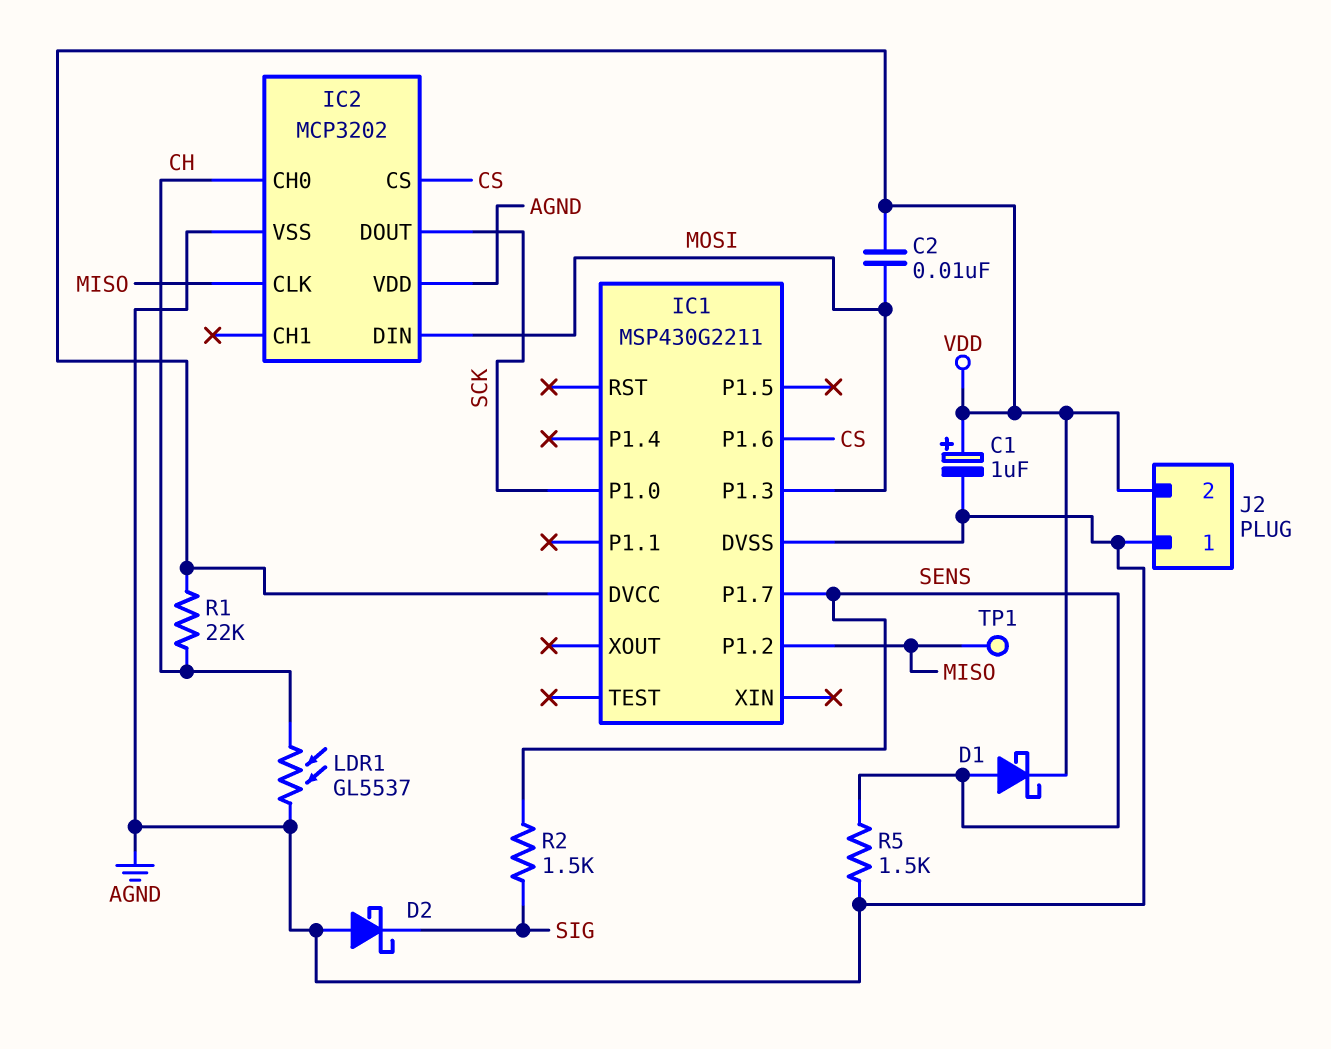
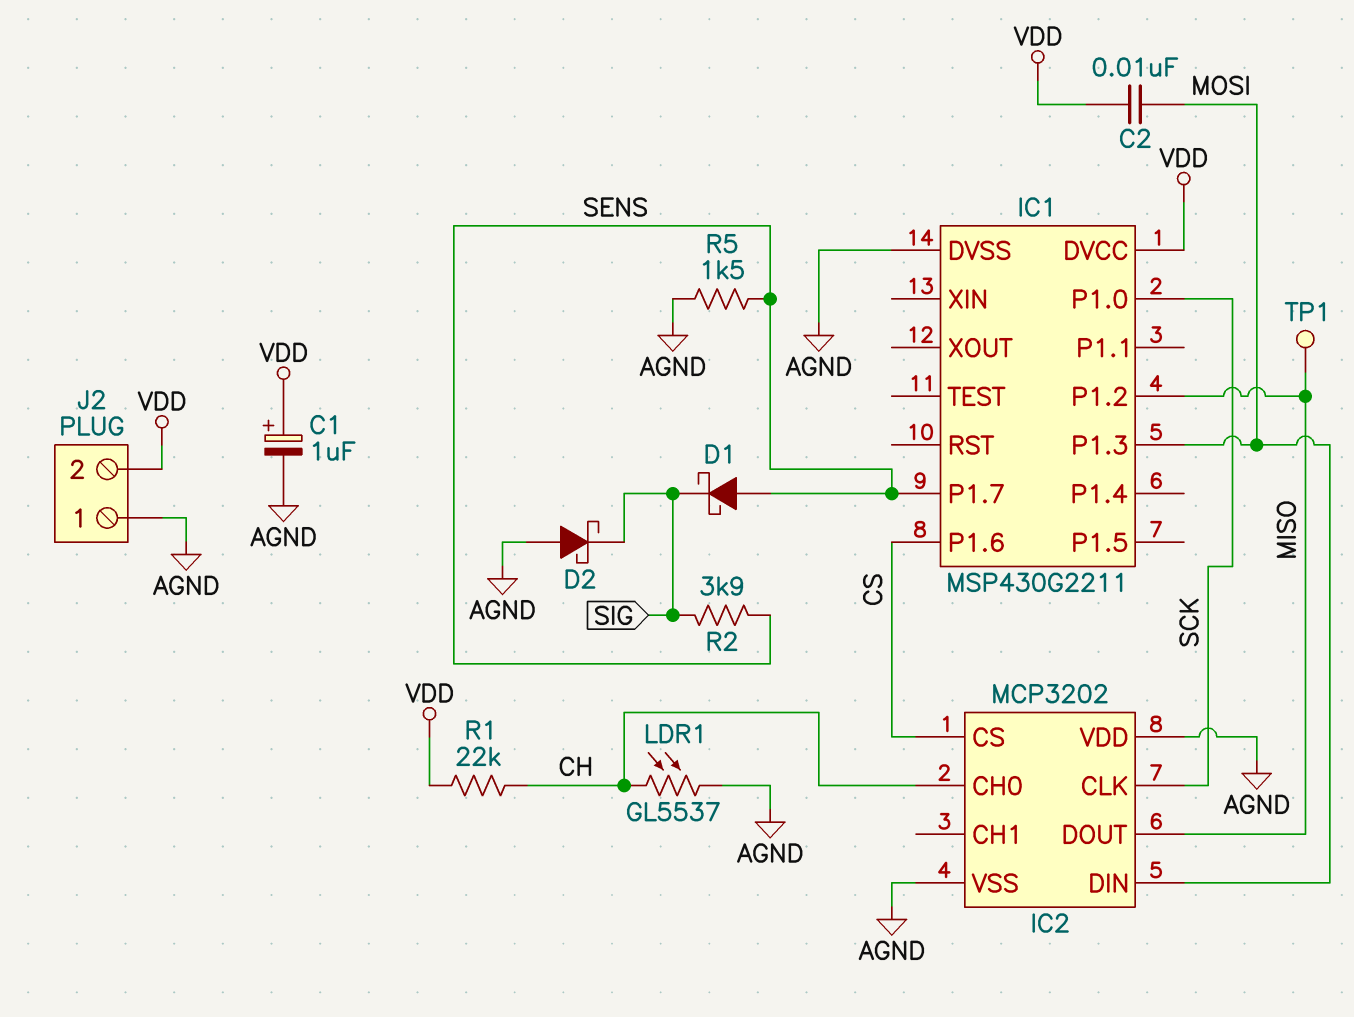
D1: schottky (A SENS, K VDD) -> schottky (A SENS, K SIG)
IC2 pin CLK: MISO -> SCK
IC2 pin DOUT: SCK -> MISO
R2: 1.5k (SENS, SIG) -> 3.9k (SENS, SIG)

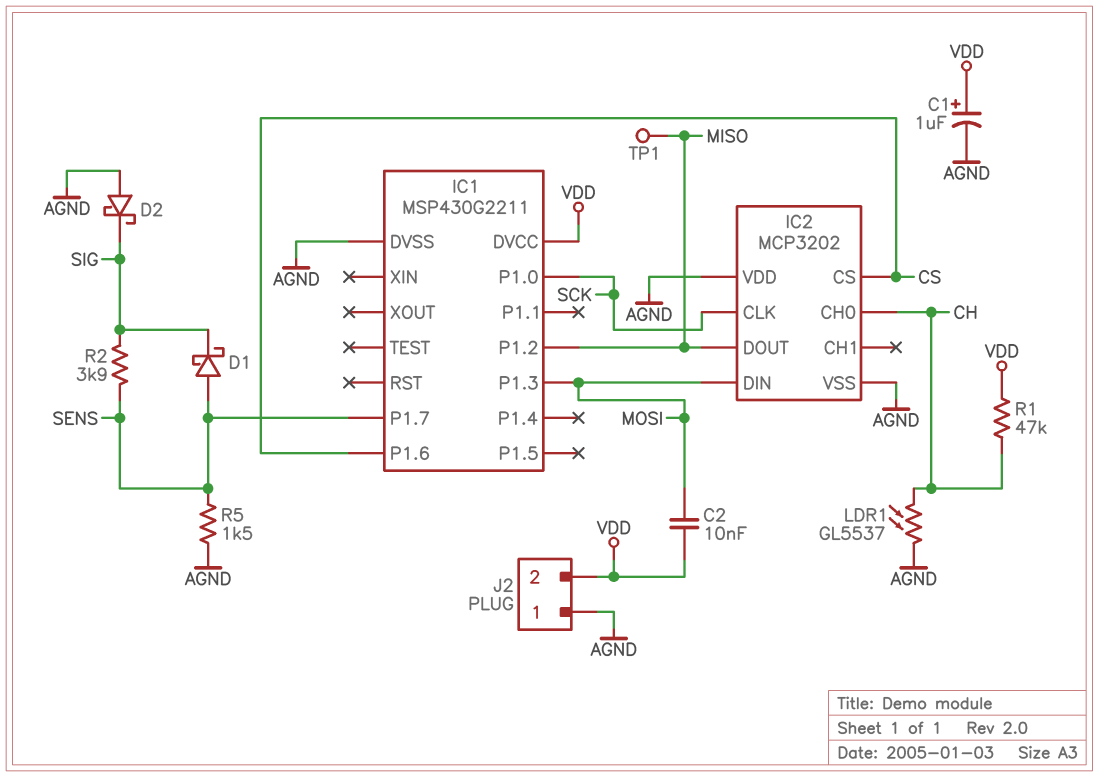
R1: 22k (CH, VDD) -> 47k (CH, VDD)

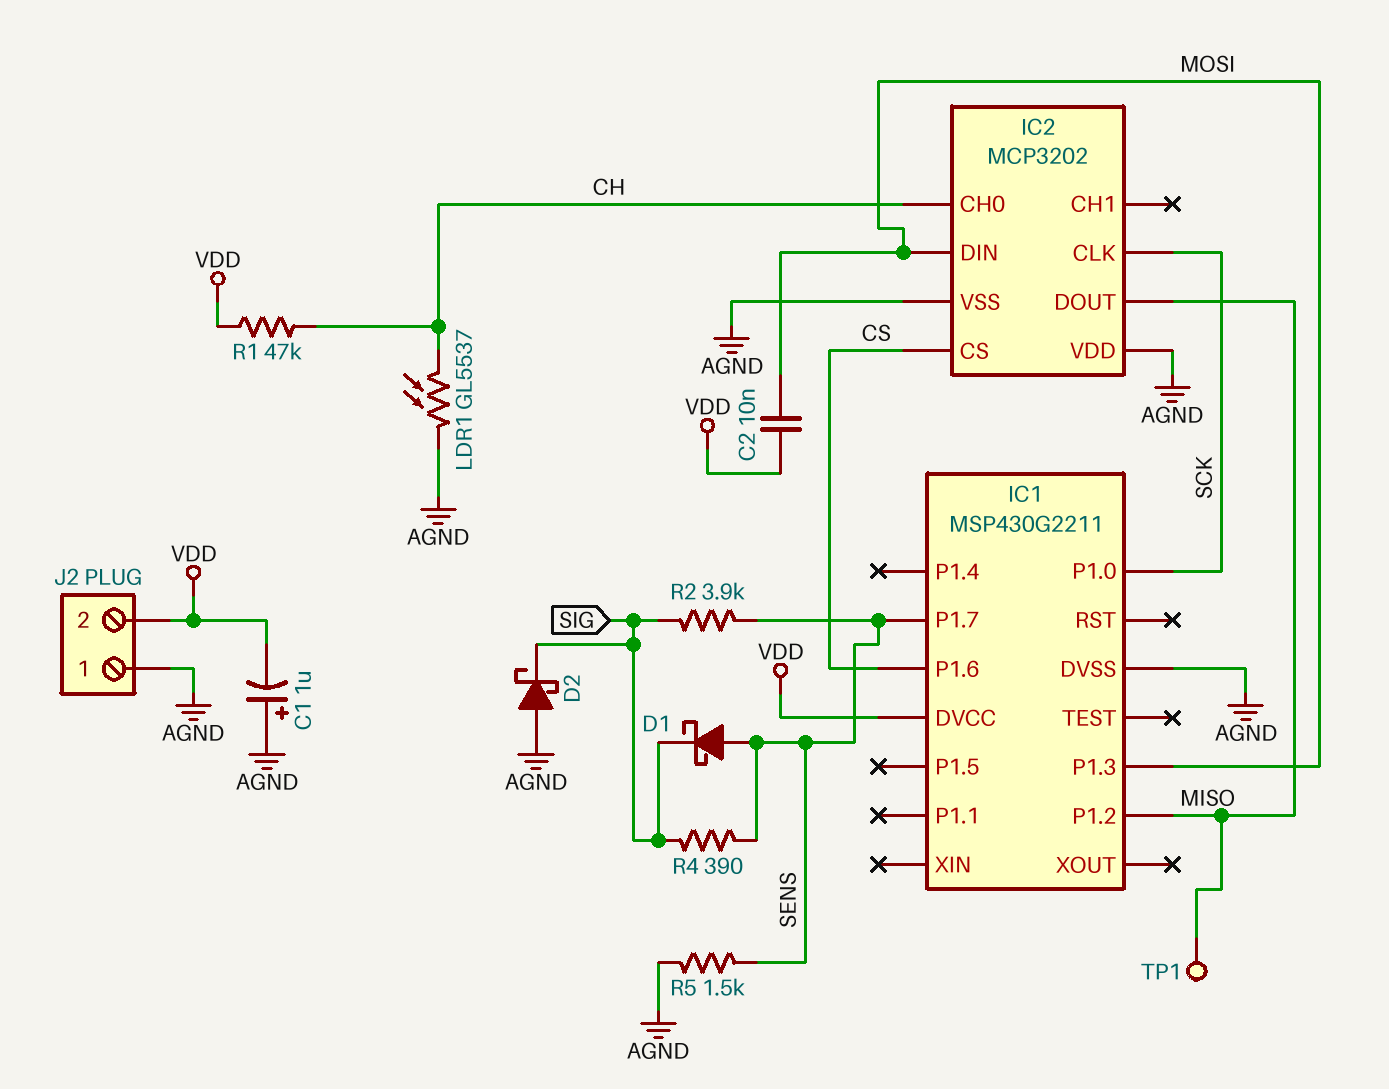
C1: 1uF (plus VDD, minus AGND) -> 1uF (plus AGND, minus VDD)
R4: none -> 390 (SENS, SIG)

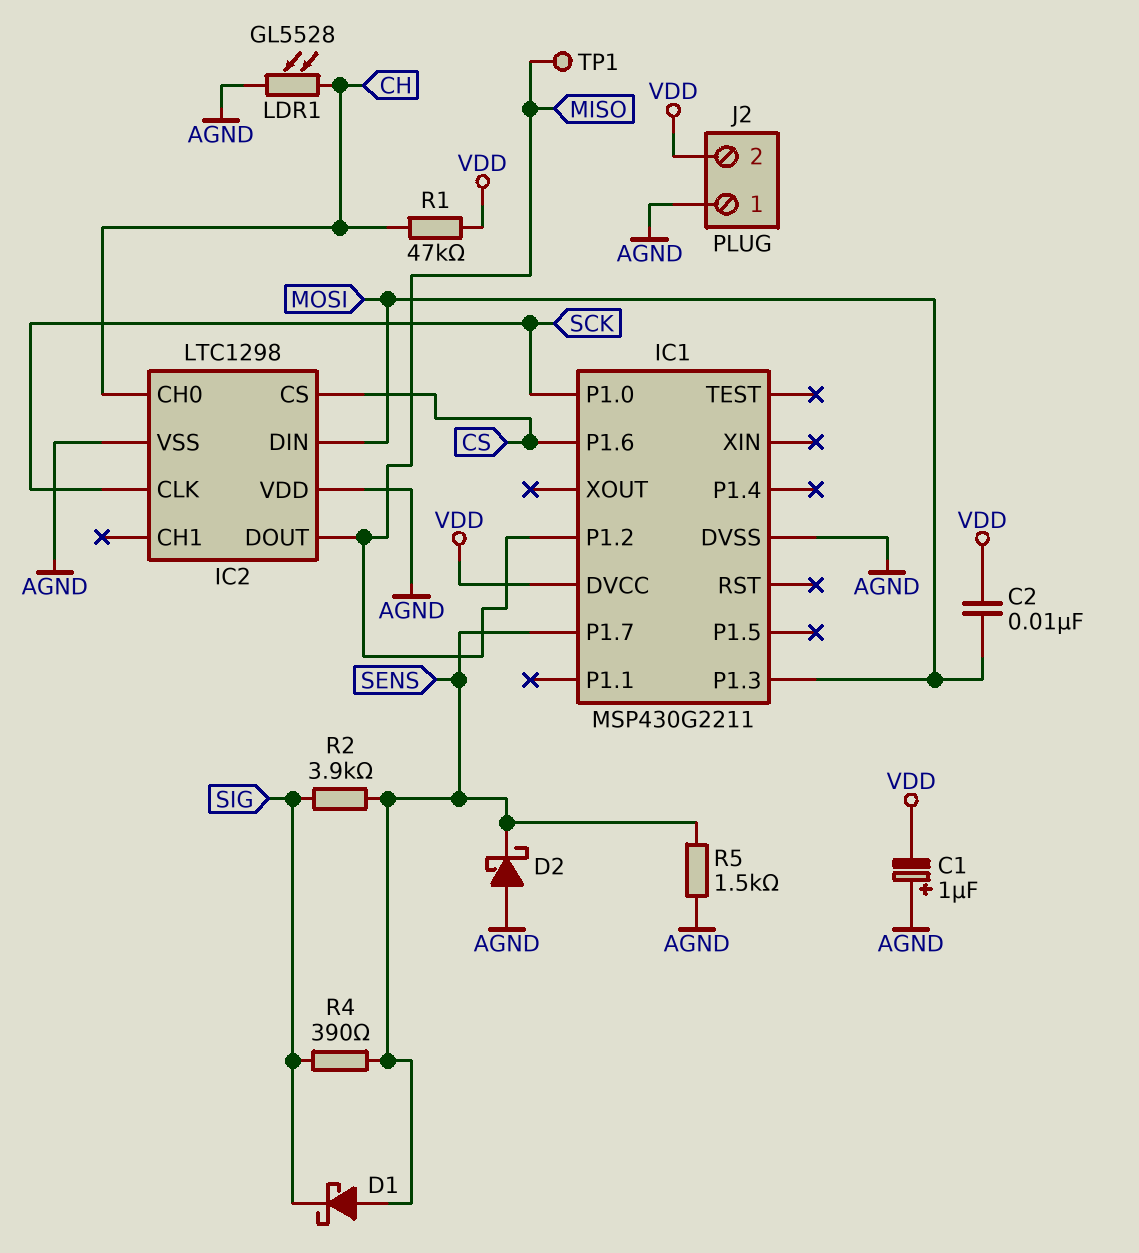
D2: schottky (A AGND, K SIG) -> schottky (A AGND, K SENS)
IC2: MCP3202 -> LTC1298
LDR1: GL5537 (AGND, CH) -> GL5528 (AGND, CH)

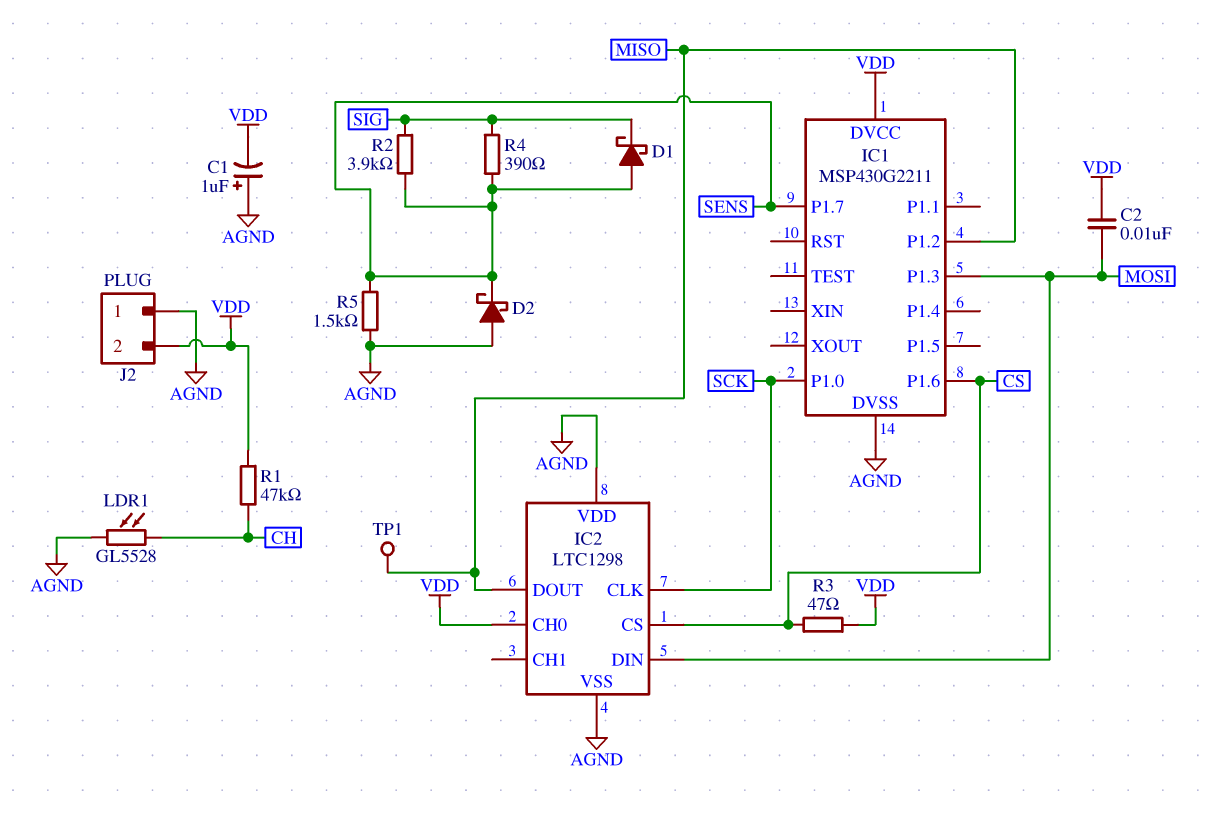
IC2 pin CH0: CH -> VDD
R3: none -> 47 (CS, VDD)

